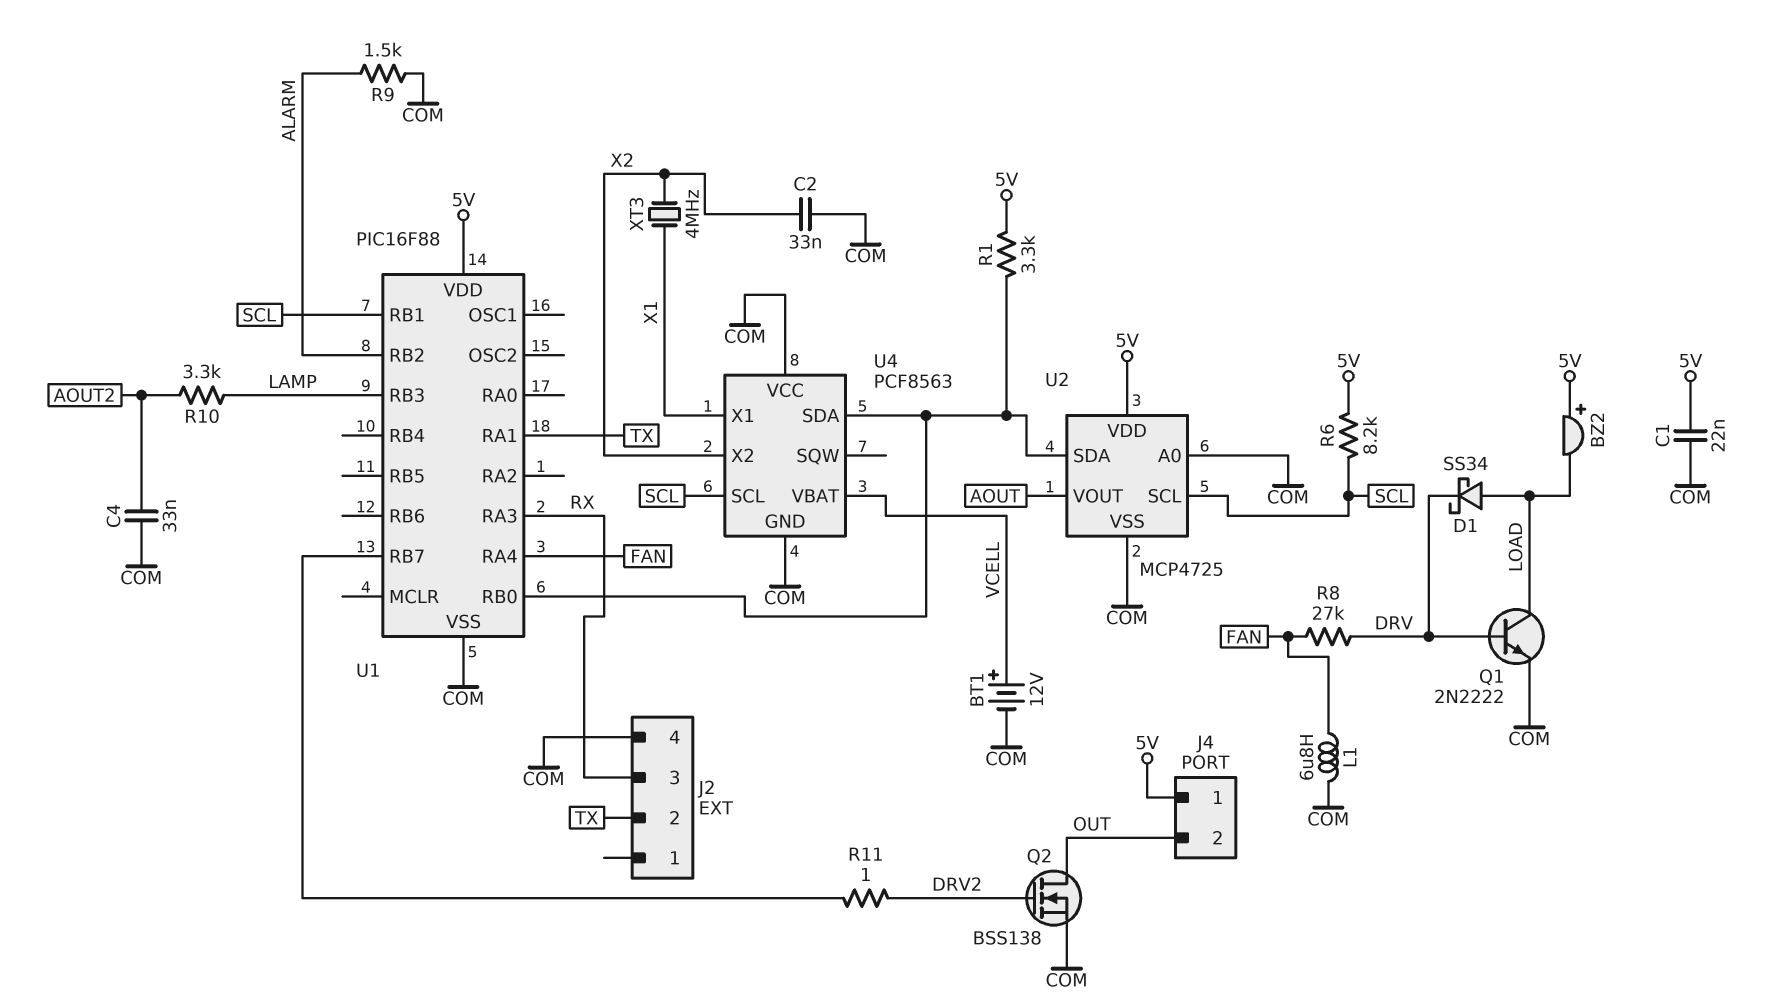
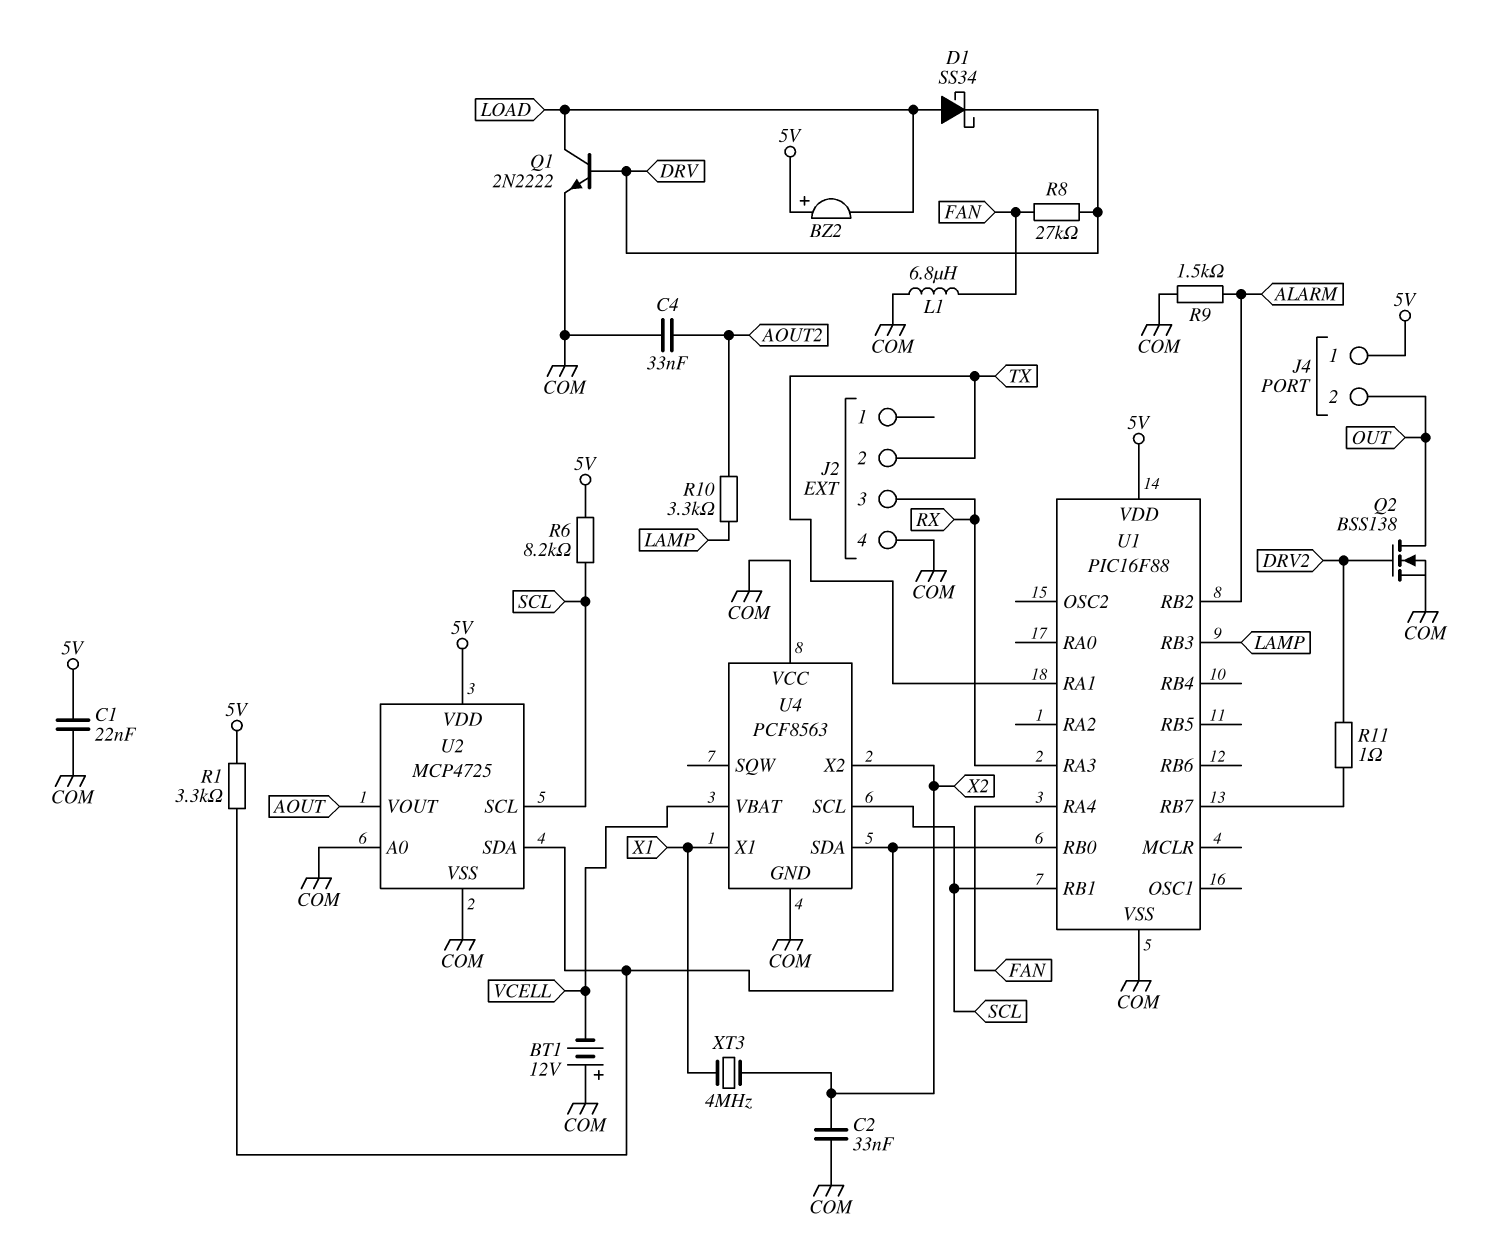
BT1: 12V (plus VCELL, minus COM) -> 12V (plus COM, minus VCELL)

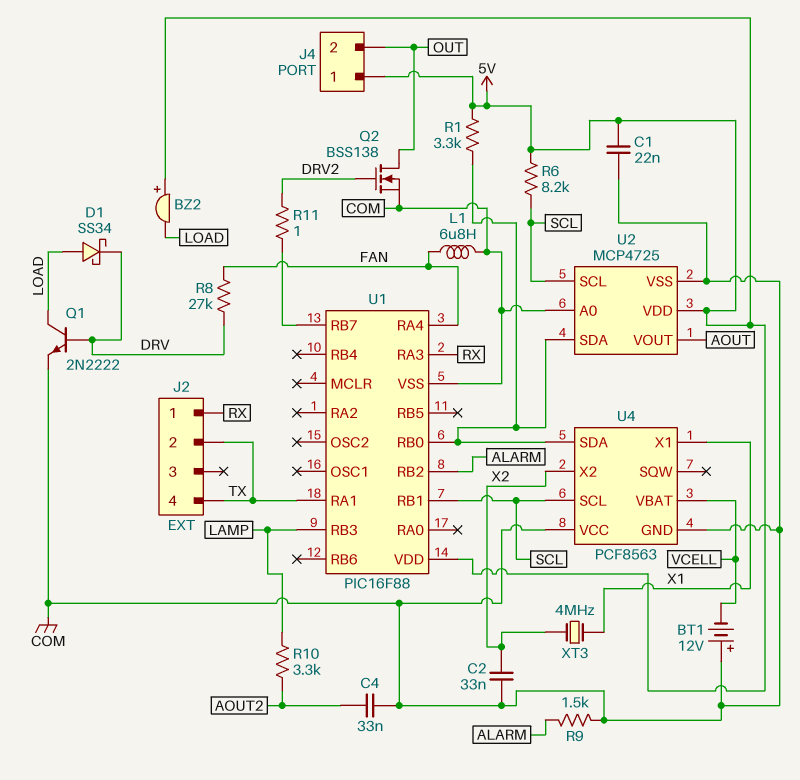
J2 pin 1: none -> RX
J2 pin 3: RX -> none
J2 pin 4: COM -> TX

